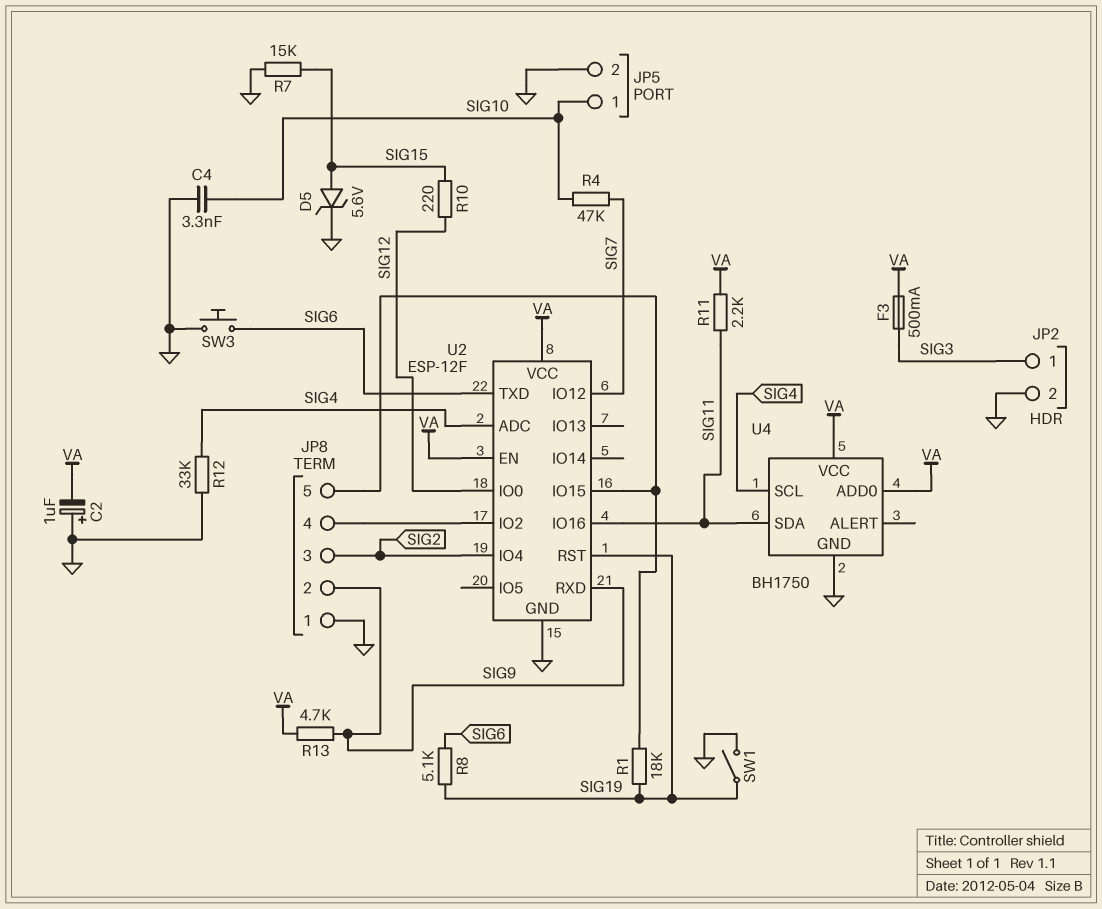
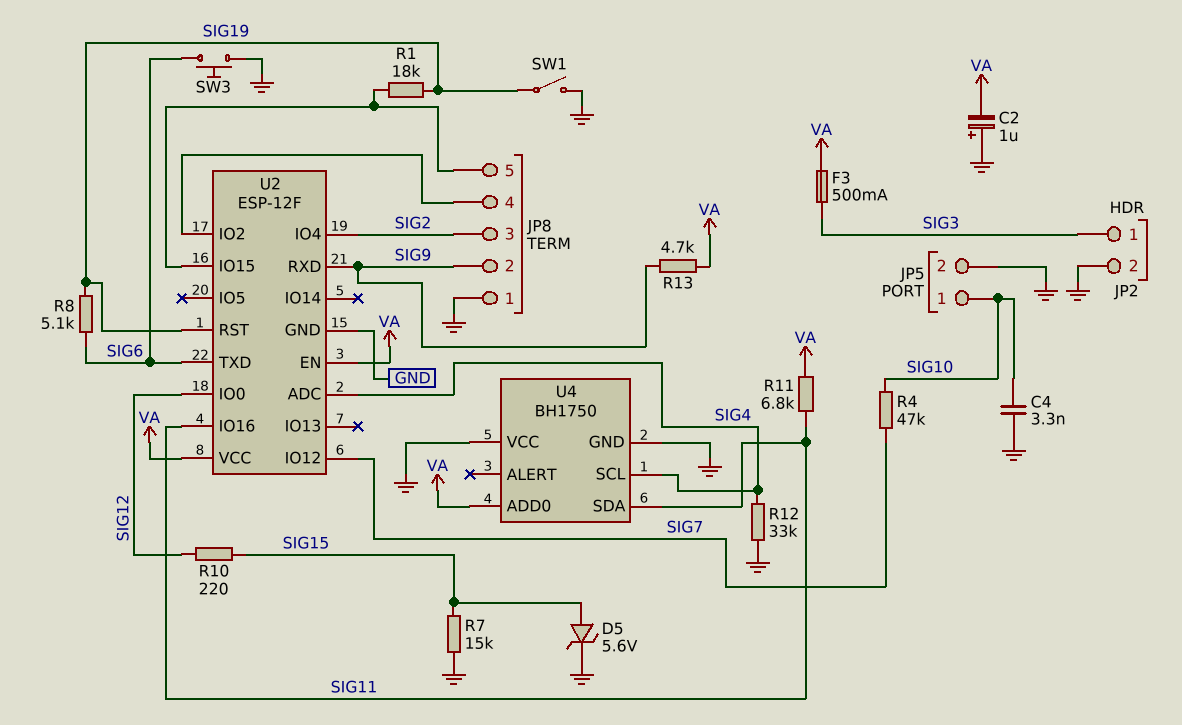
R11: 2.2k (SIG11, VA) -> 6.8k (SIG11, VA)
U4 pin VCC: VA -> GND

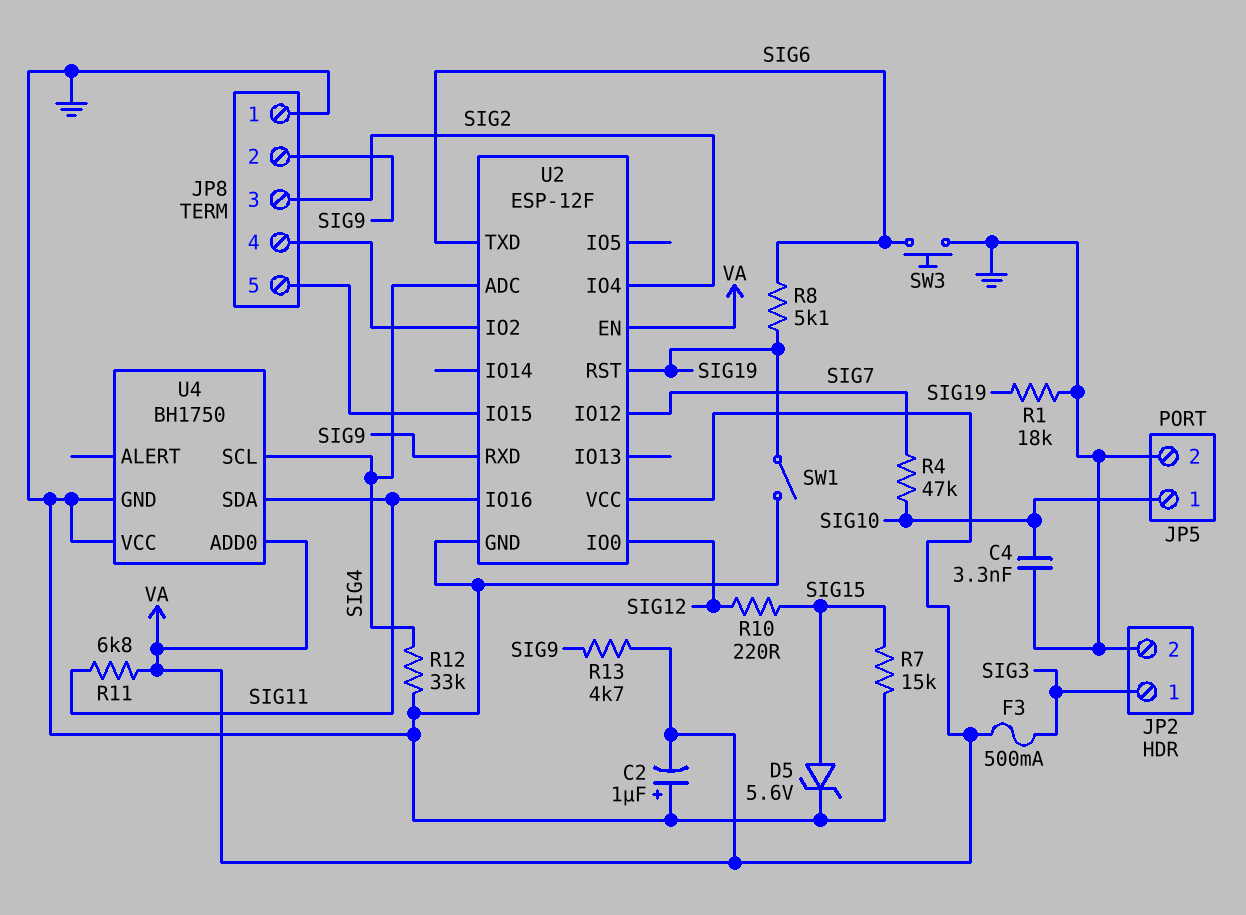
R1: 18k (JP8/5, SIG19) -> 18k (GND, SIG19)

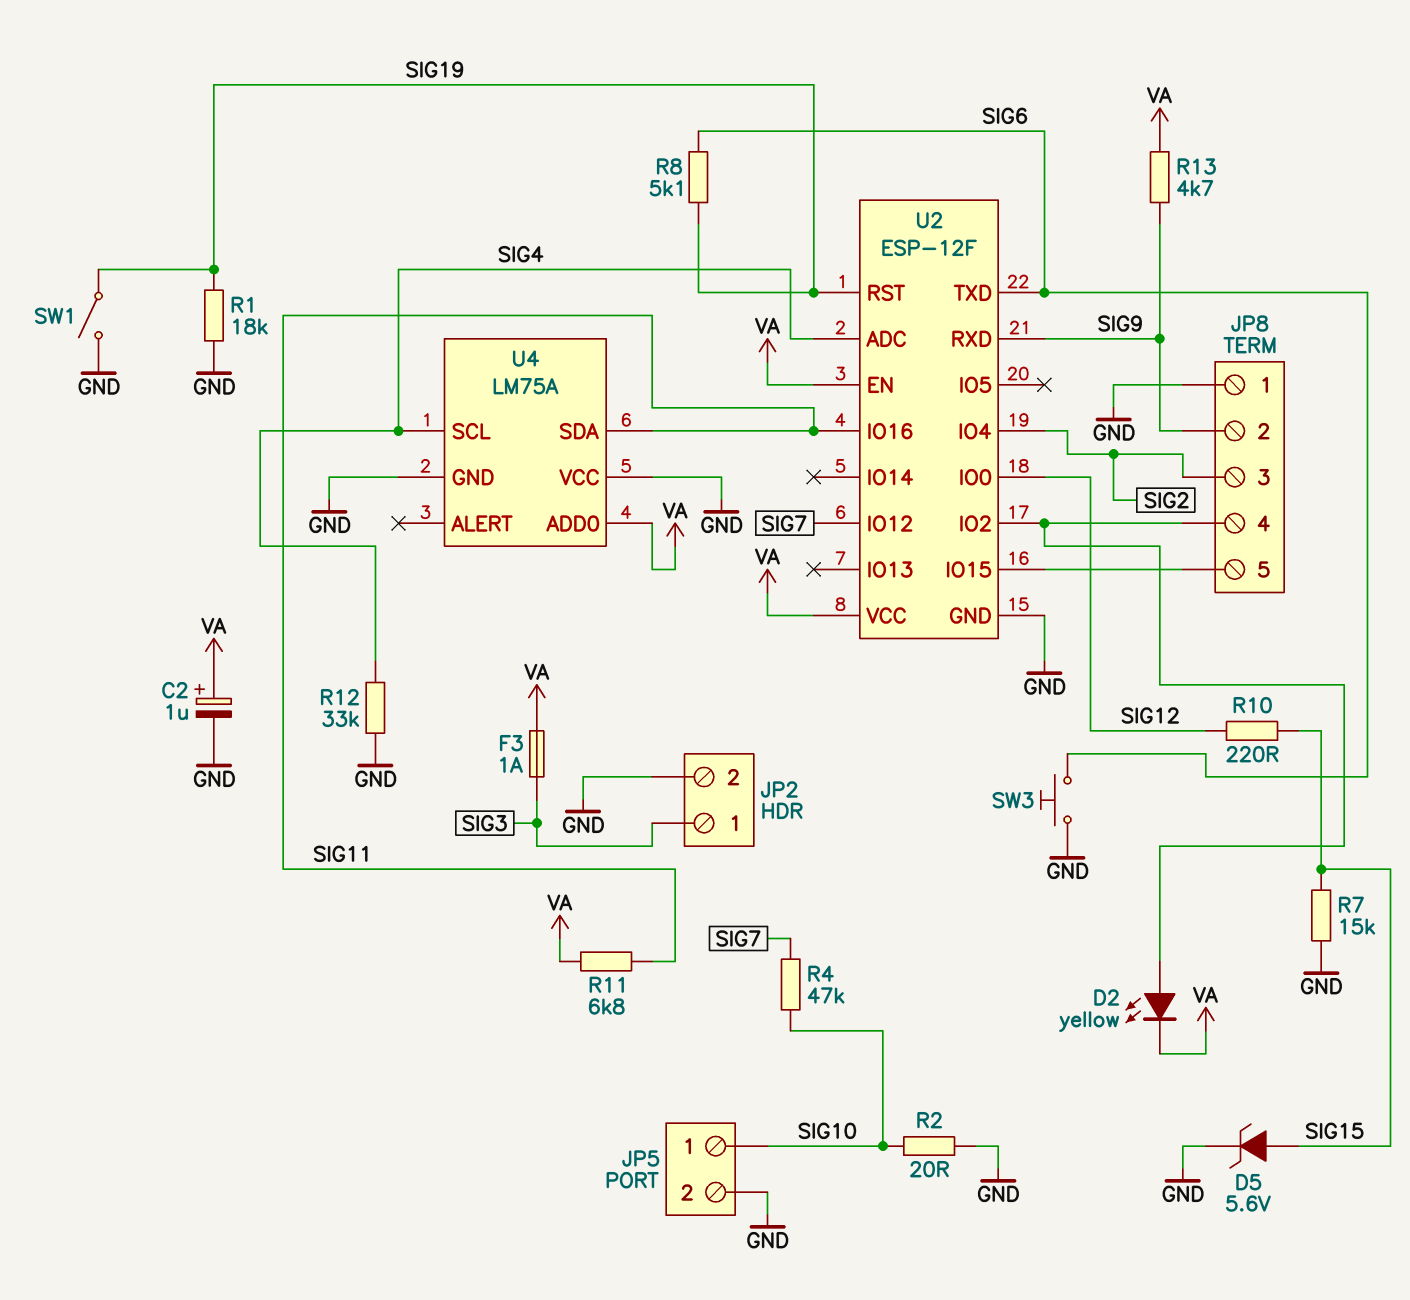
C2: 1uF (plus GND, minus VA) -> 1uF (plus VA, minus GND)
C4: 3.3nF (GND, SIG10) -> none
D2: none -> LED yellow (A JP8/4, K VA)
F3: 500mA (SIG3, VA) -> 1A (SIG3, VA)
R2: none -> 20 (GND, SIG10)
U4: BH1750 -> LM75A

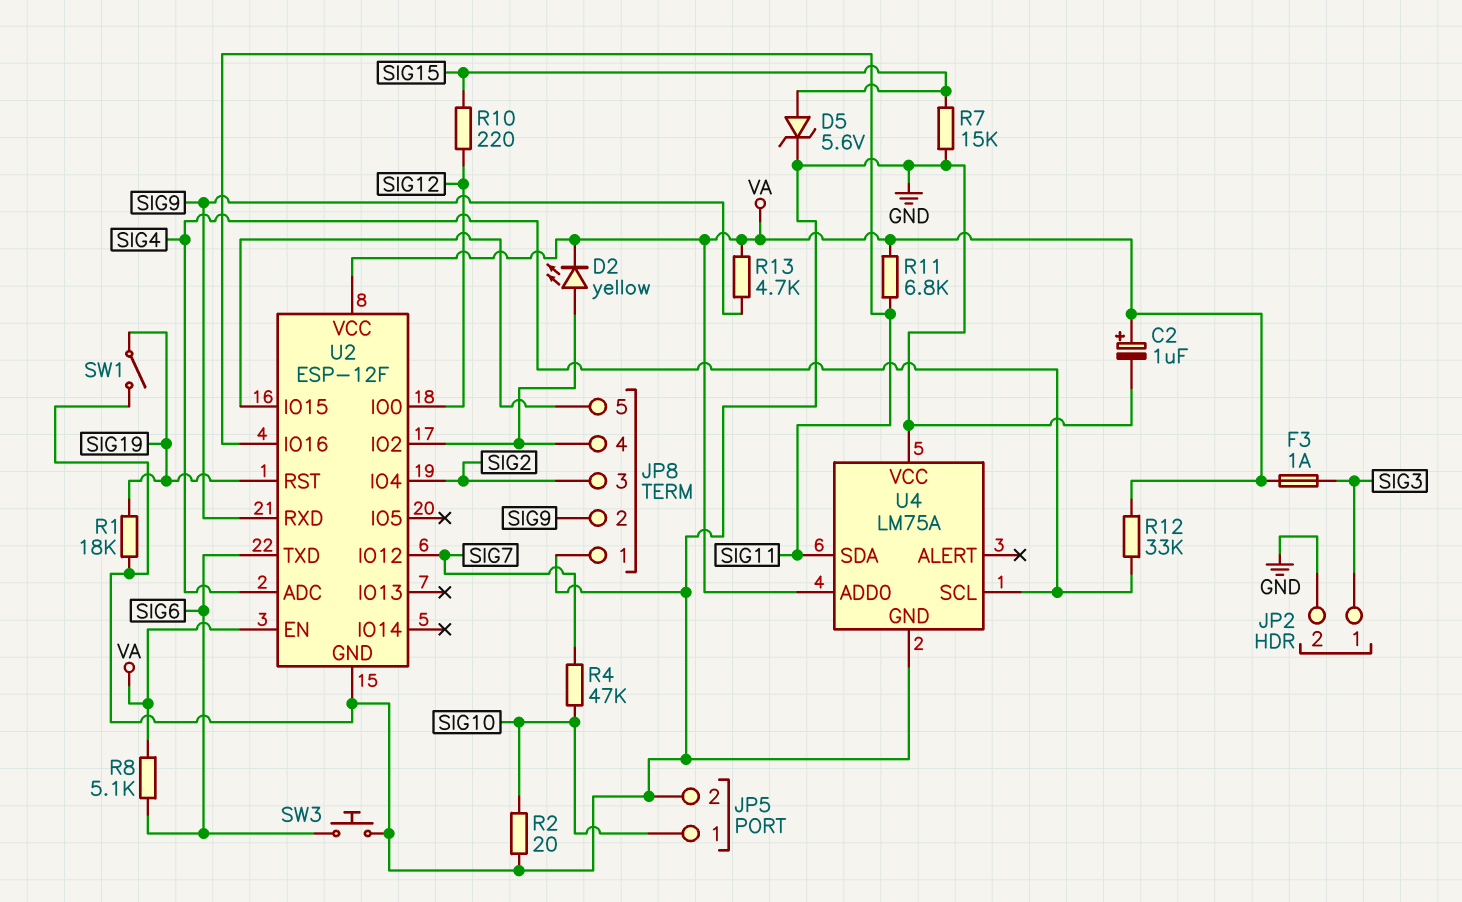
R8: 5.1k (SIG6, SIG19) -> 5.1k (SIG6, VA)
R12: 33k (GND, SIG4) -> 33k (SIG4, VA)

